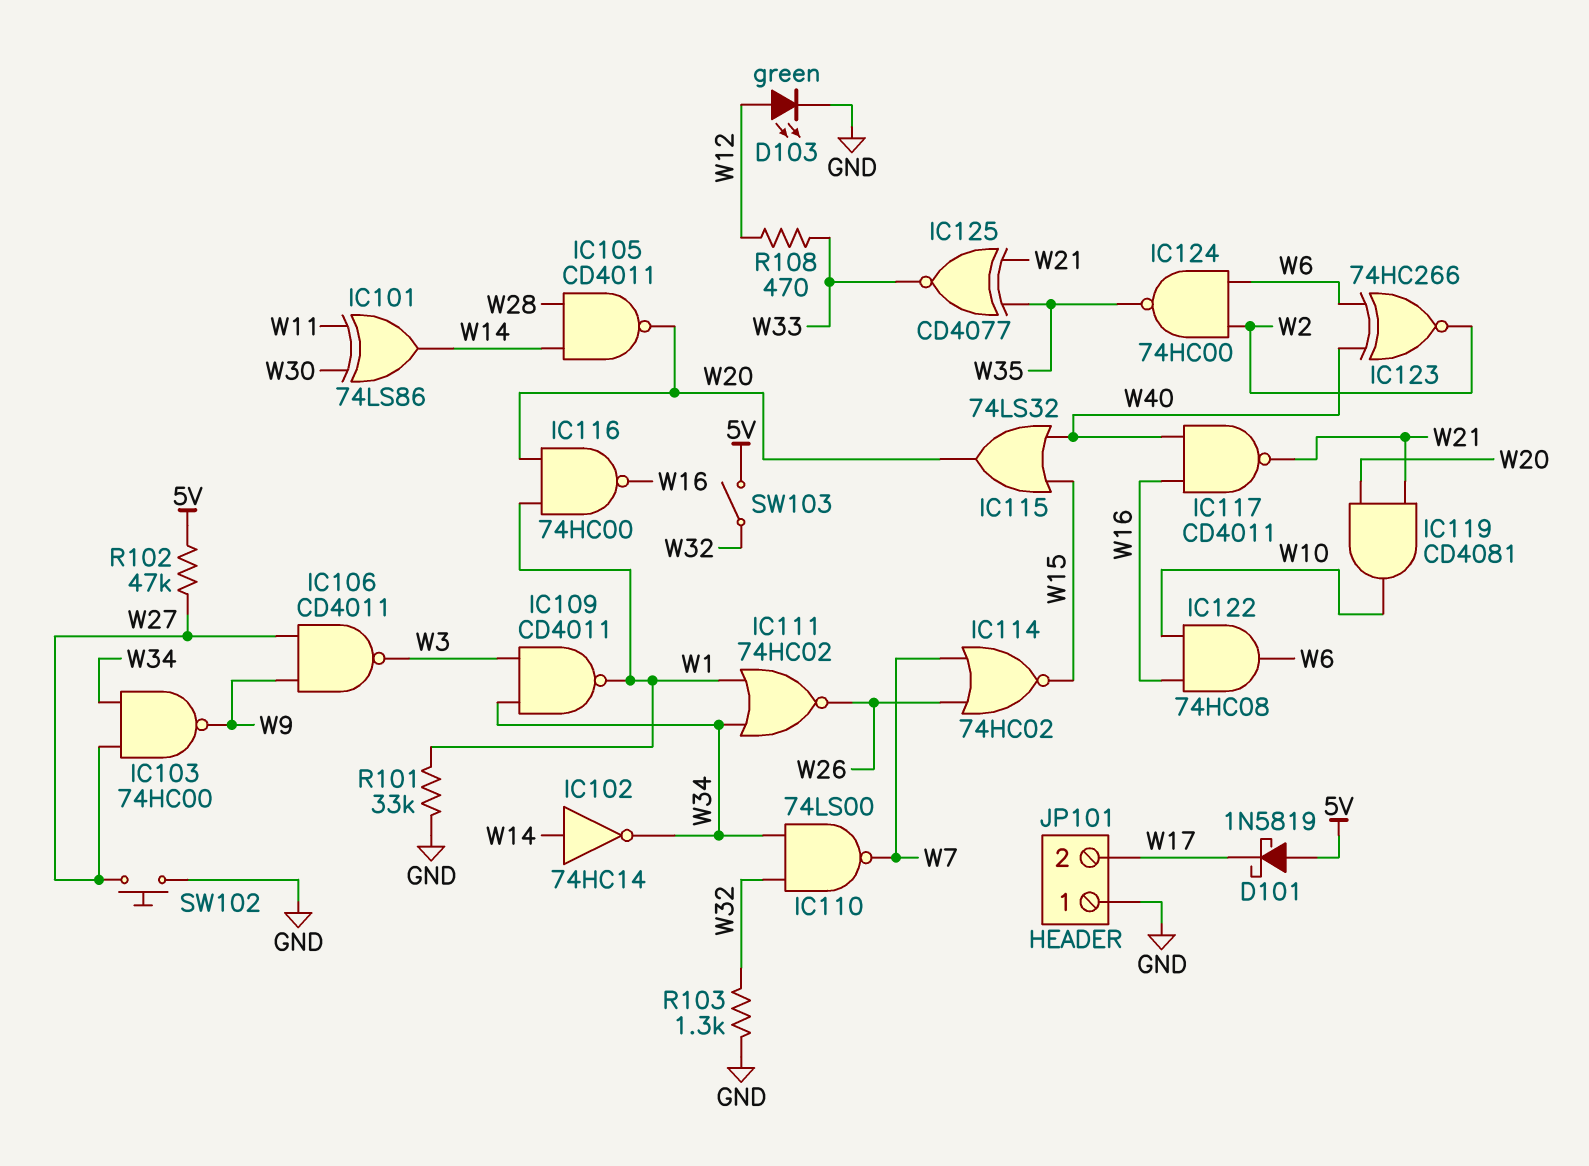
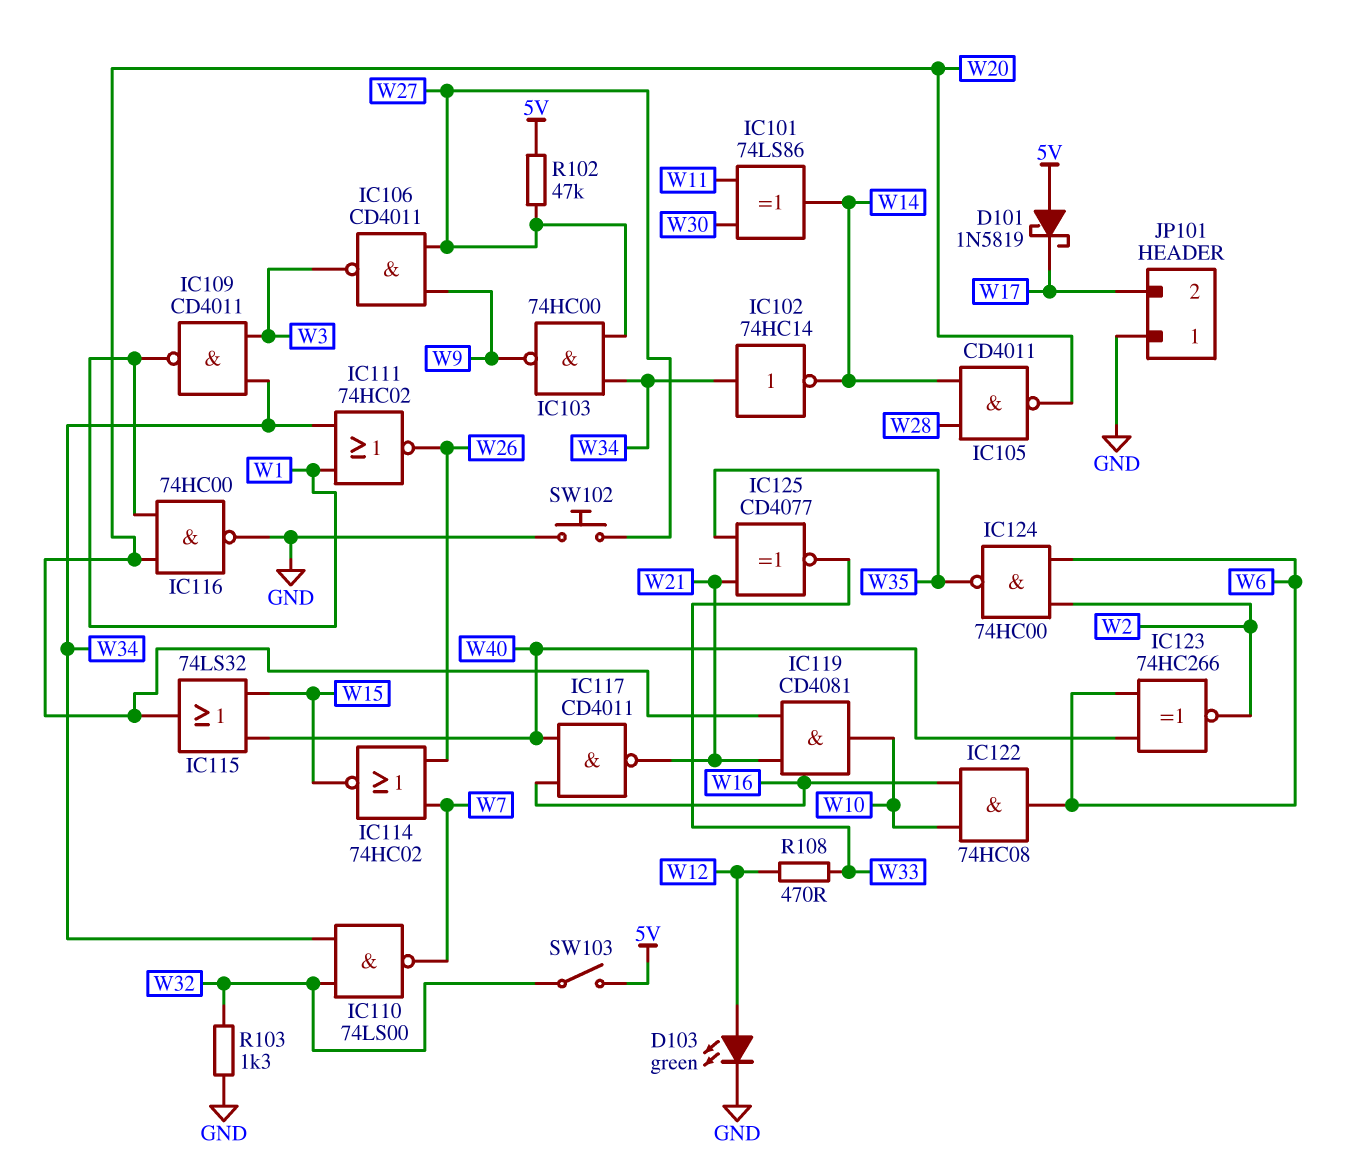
IC102: NOT 74HC14 (in W14, out W34) -> NOT 74HC14 (in W34, out W14)
IC116: NAND 74HC00 (in W1, in W20, out W16) -> NAND 74HC00 (in W1, in W20, out GND)
R101: 33k (GND, W1) -> none

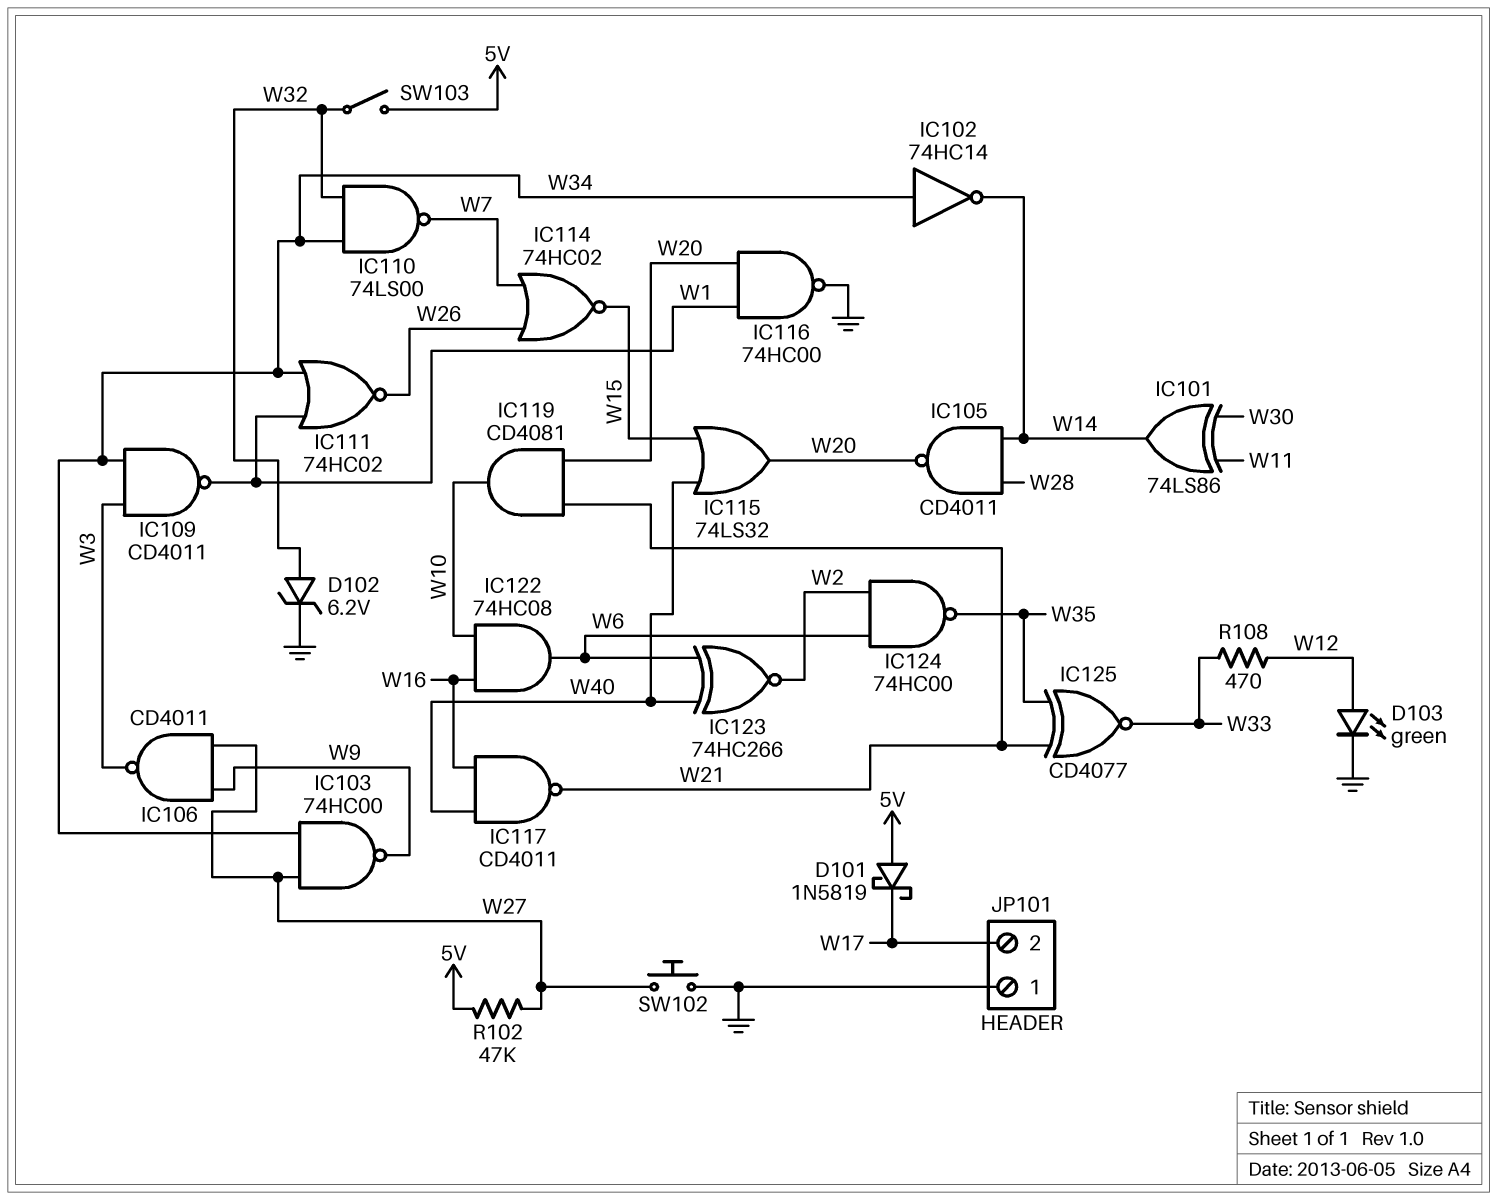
D102: none -> zener 6.2V (A W32, K GND)
R103: 1.3k (GND, W32) -> none

